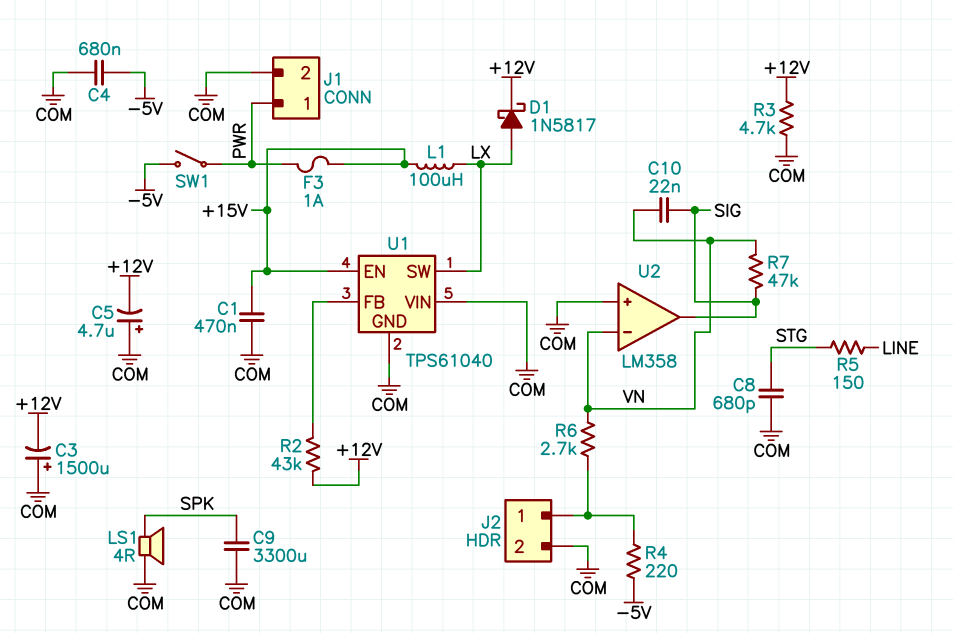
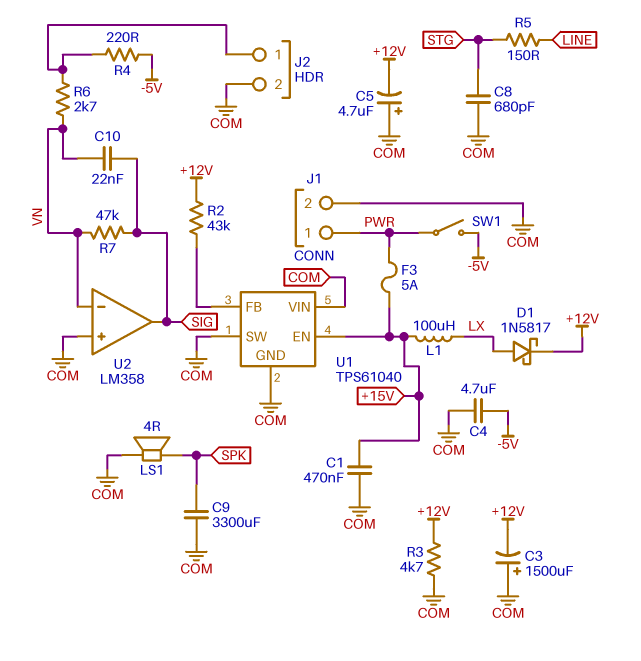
C4: 680nF (-5V, COM) -> 4.7uF (-5V, COM)
F3: 1A (+15V, PWR) -> 5A (+15V, PWR)
U1 pin SW: LX -> COM

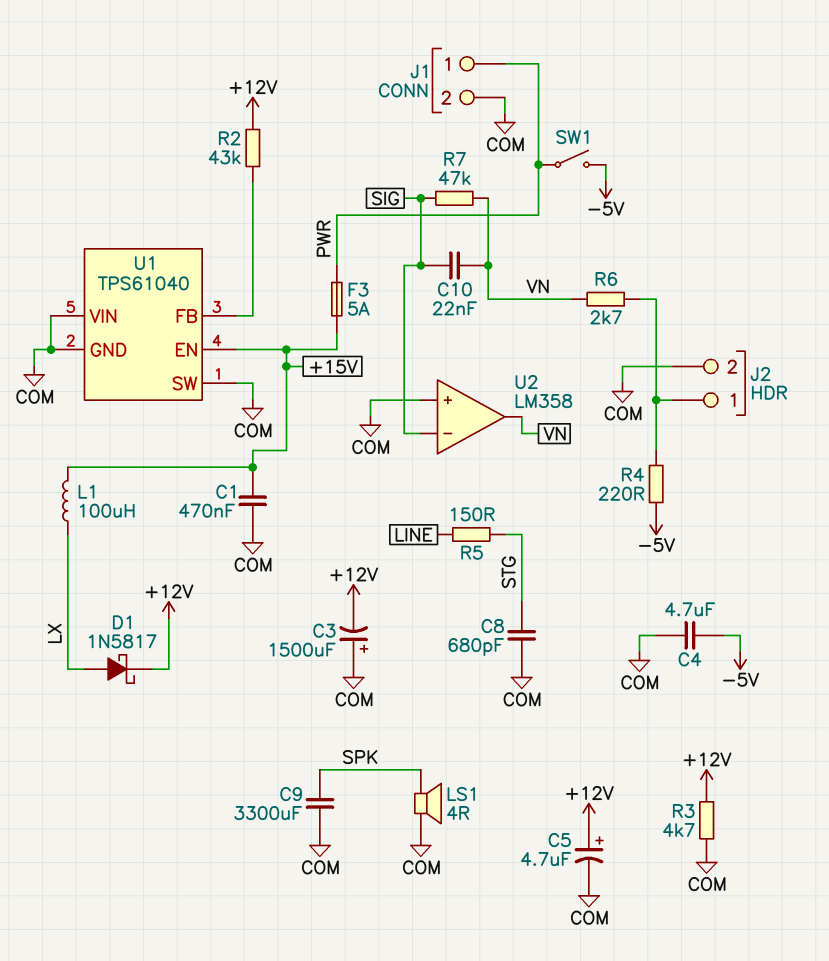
C5: 4.7uF (plus COM, minus +12V) -> 4.7uF (plus +12V, minus COM)
U2 pin in-: VN -> SIG
U2 pin out: SIG -> VN

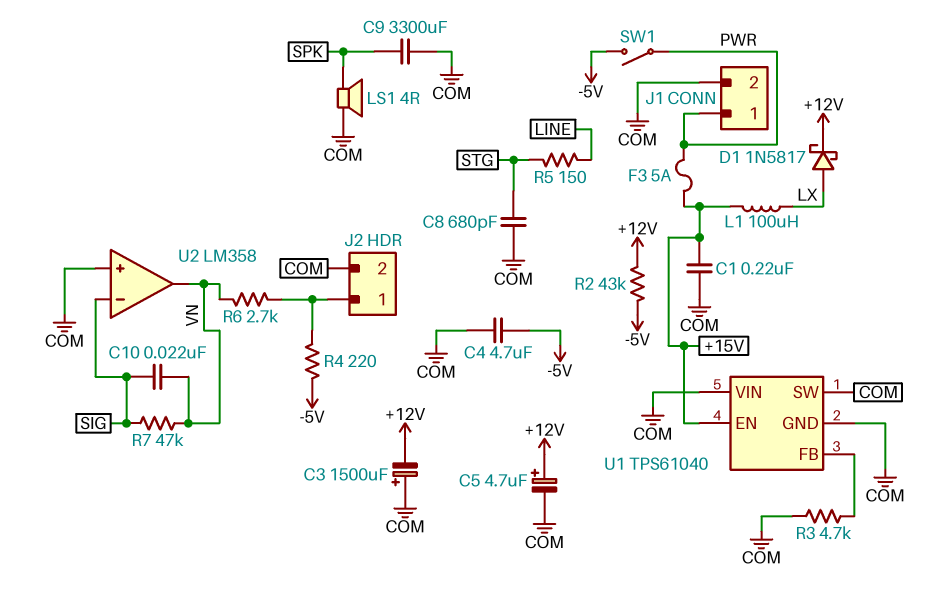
C1: 470nF (+15V, COM) -> 220nF (+15V, COM)
R2: 43k (+12V, U1/FB) -> 43k (+12V, -5V)
R3: 4.7k (+12V, COM) -> 4.7k (COM, U1/FB)

